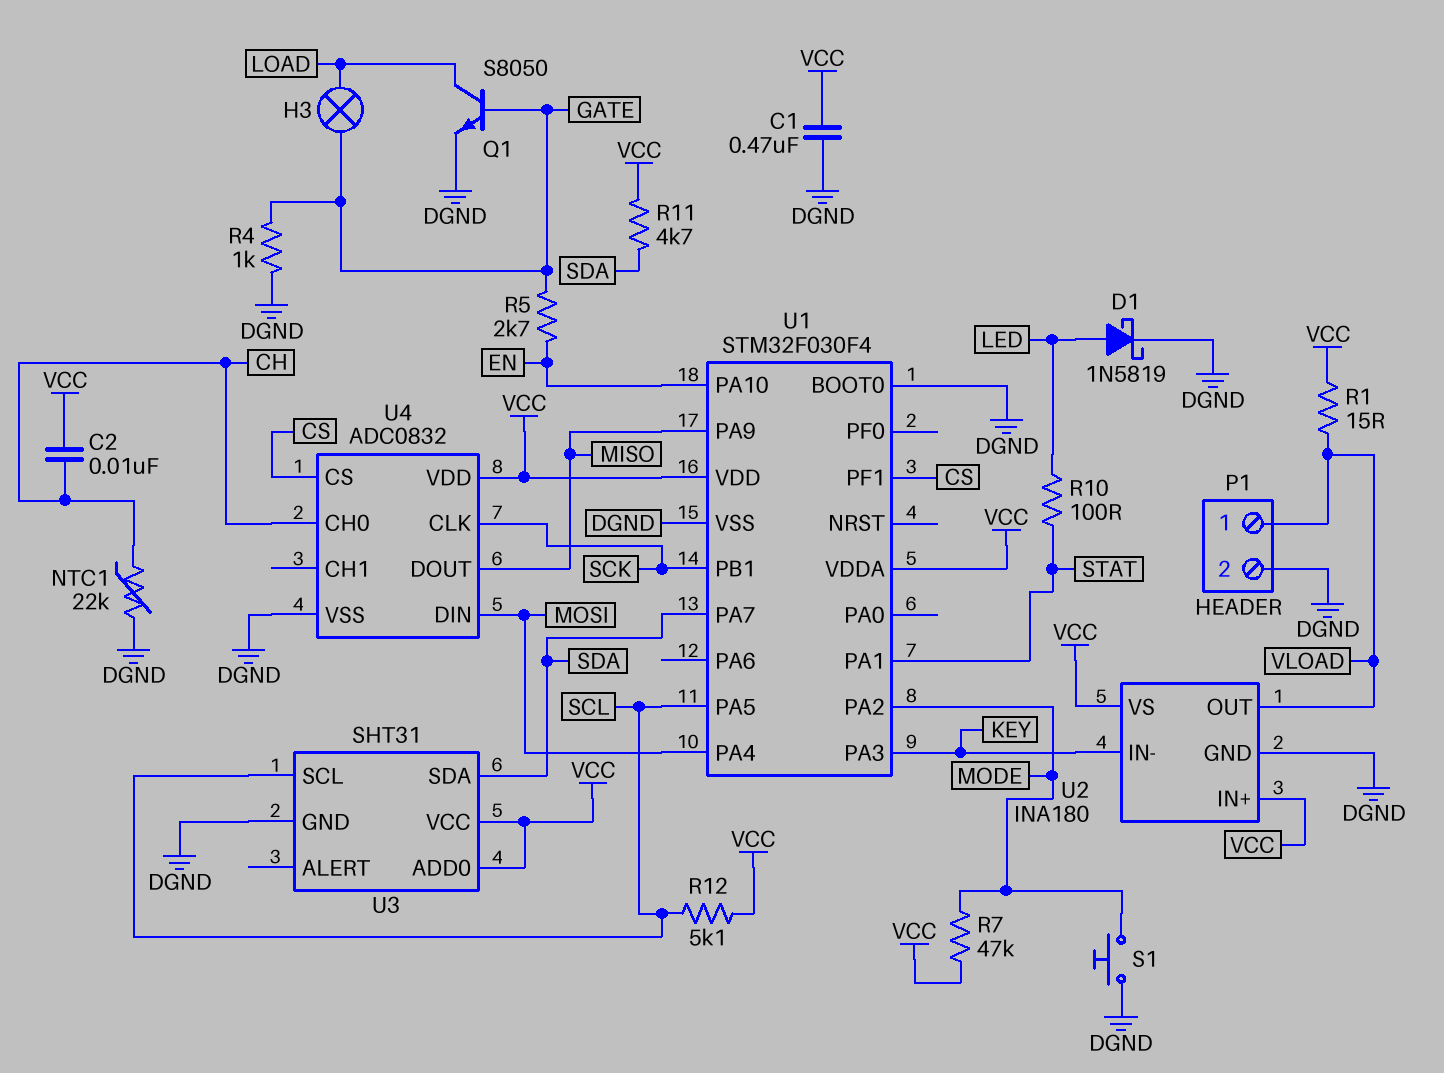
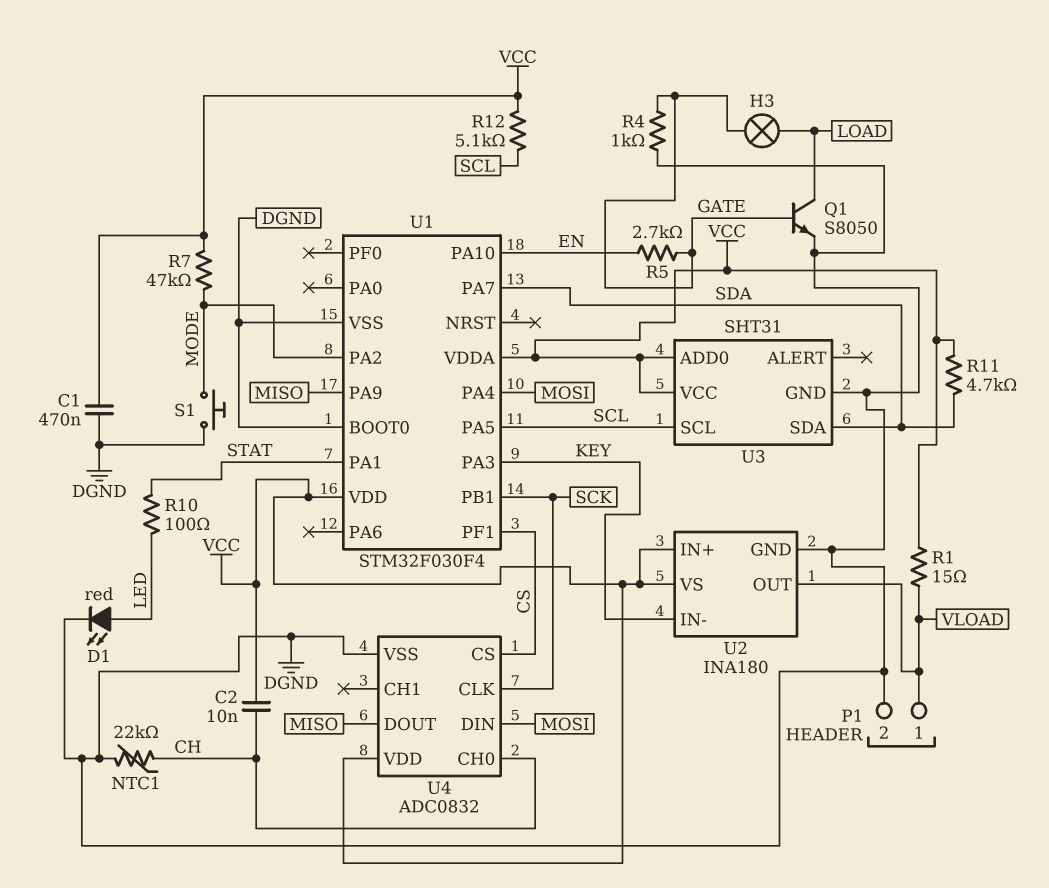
D1: schottky 1N5819 (A LED, K DGND) -> LED red (A LED, K DGND)

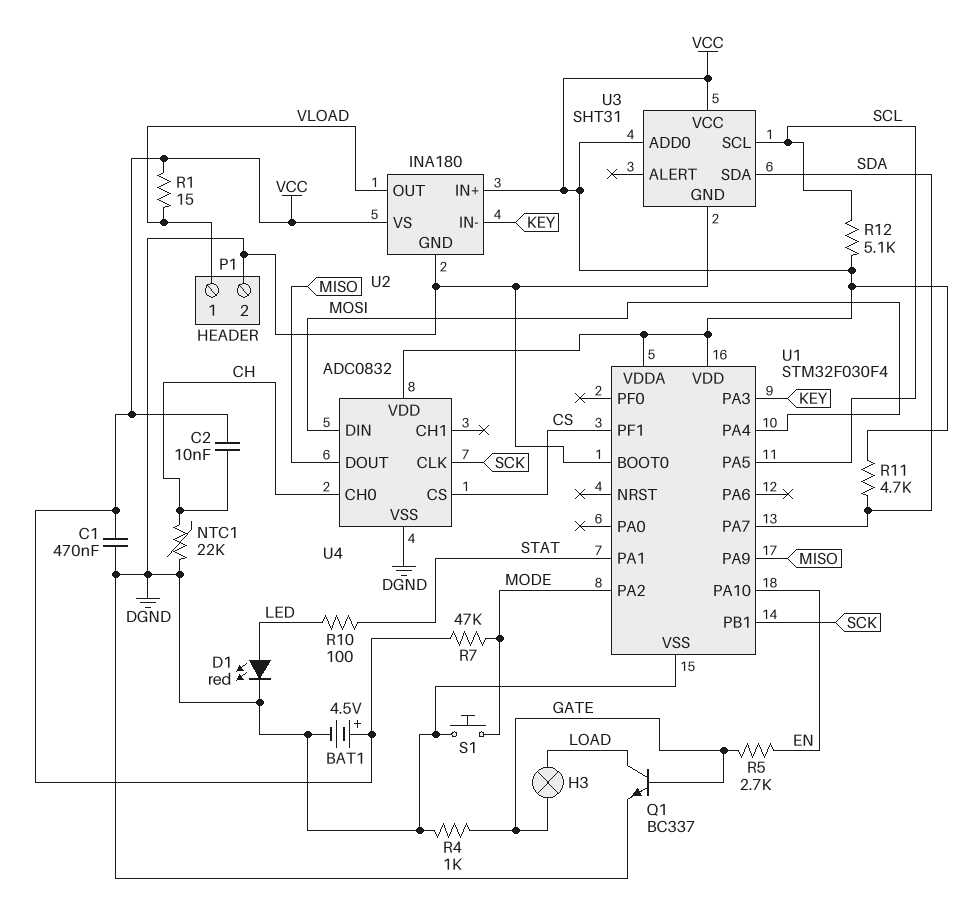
BAT1: none -> 4.5V (plus VCC, minus DGND)
Q1: NPN S8050 (B GATE, C LOAD, E DGND) -> NPN BC337 (B GATE, C LOAD, E DGND)

